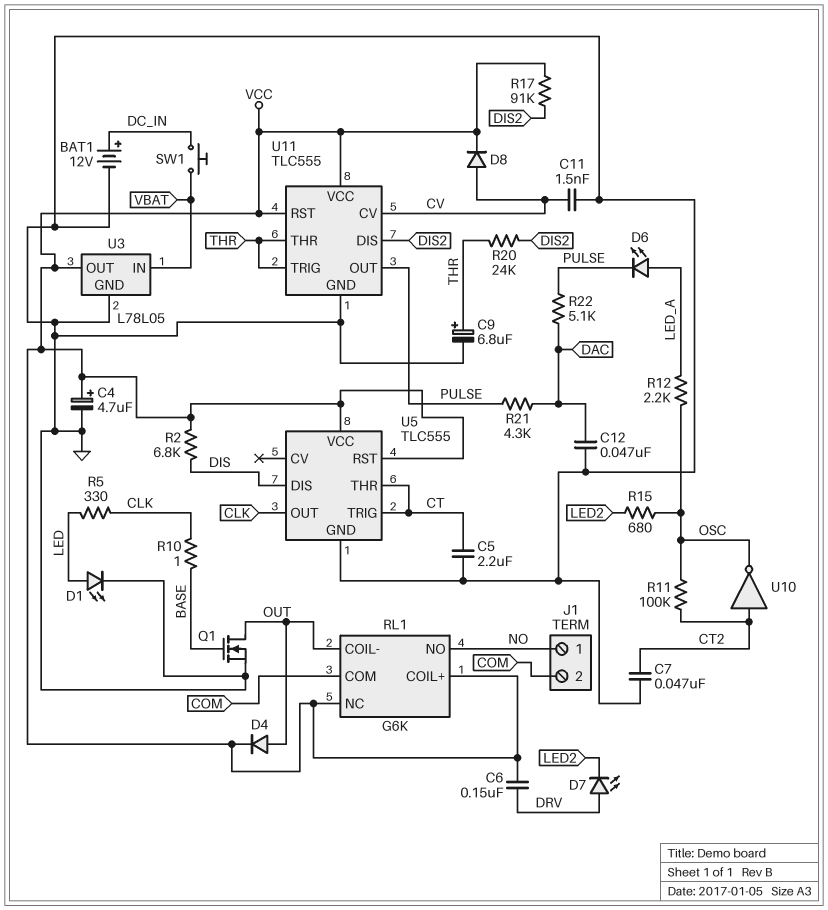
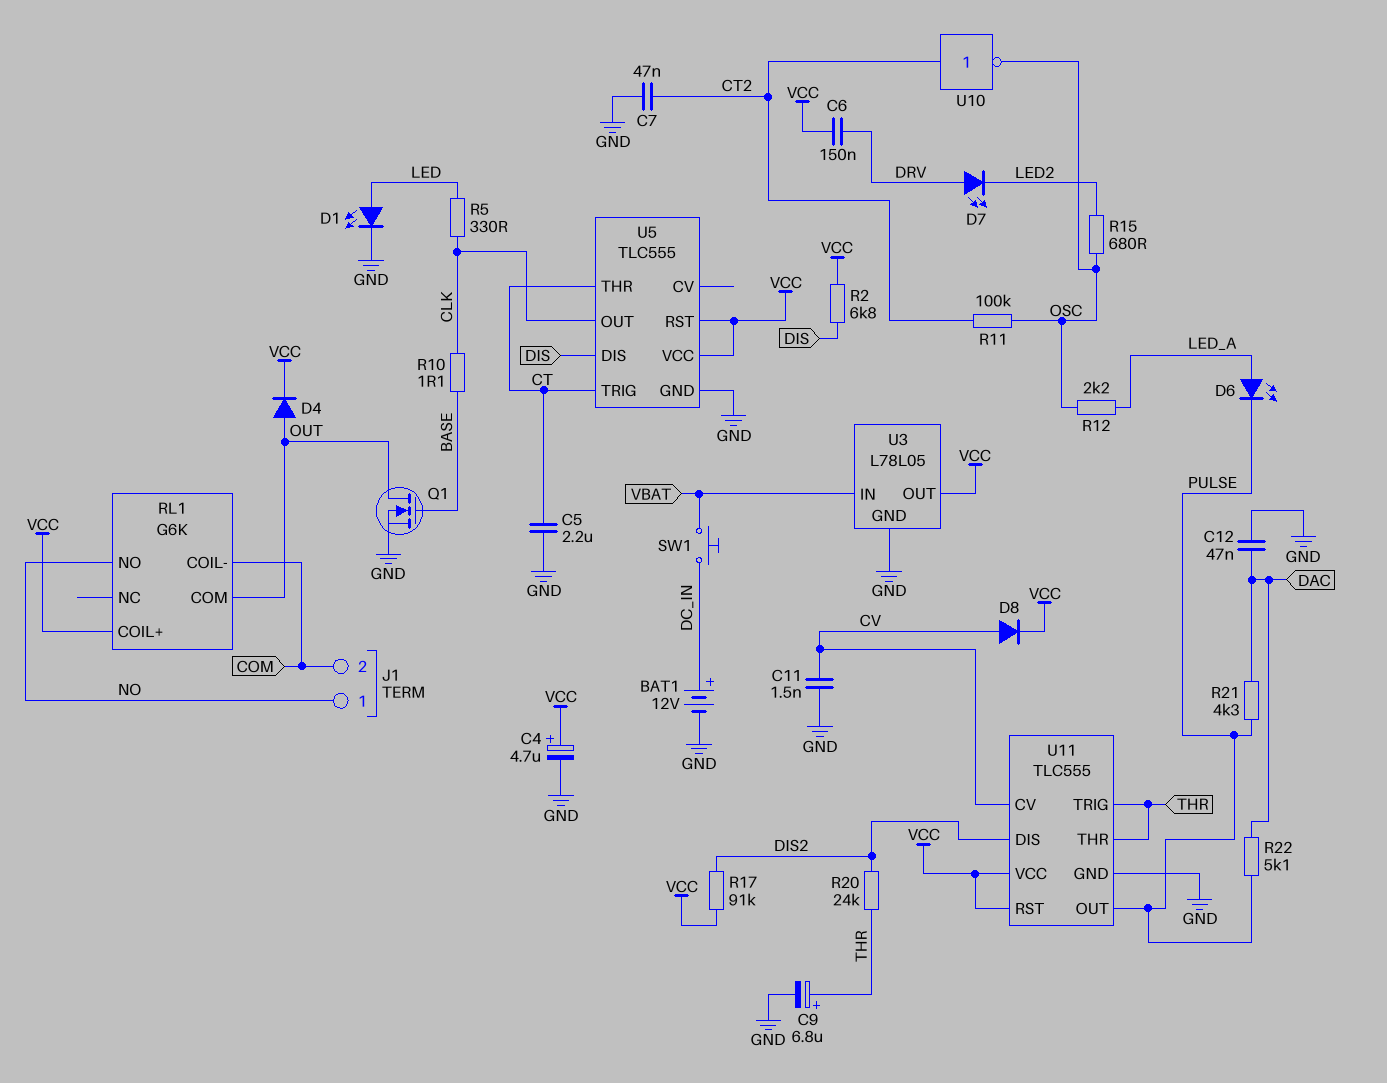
R10: 1 (BASE, CLK) -> 1.1 (BASE, CLK)
RL1 pin COIL-: OUT -> COM
RL1 pin COM: COM -> OUT
RL1 pin NC: VCC -> none

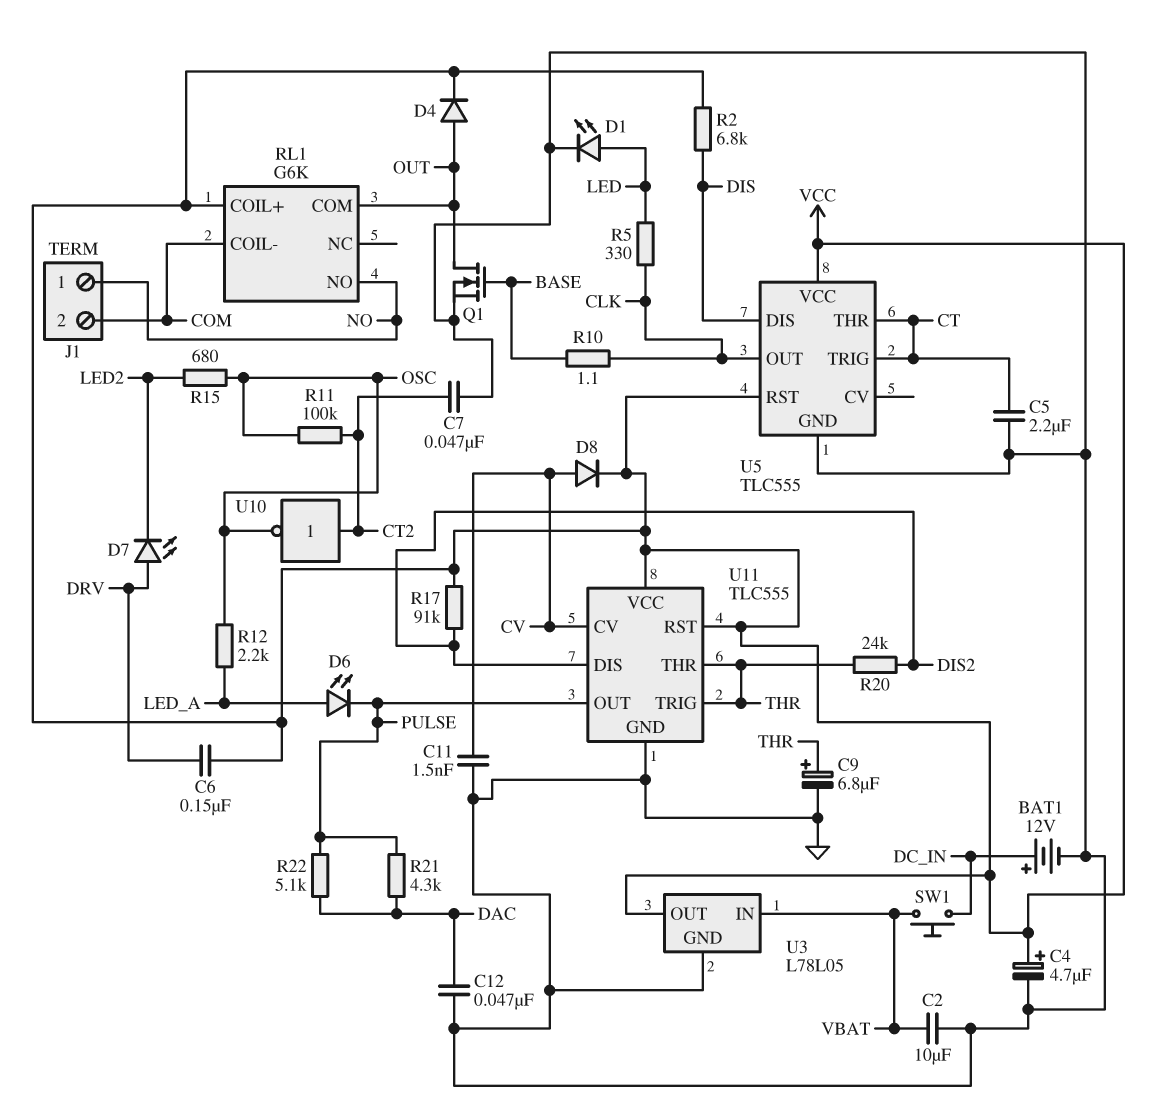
C2: none -> 10uF (GND, VBAT)

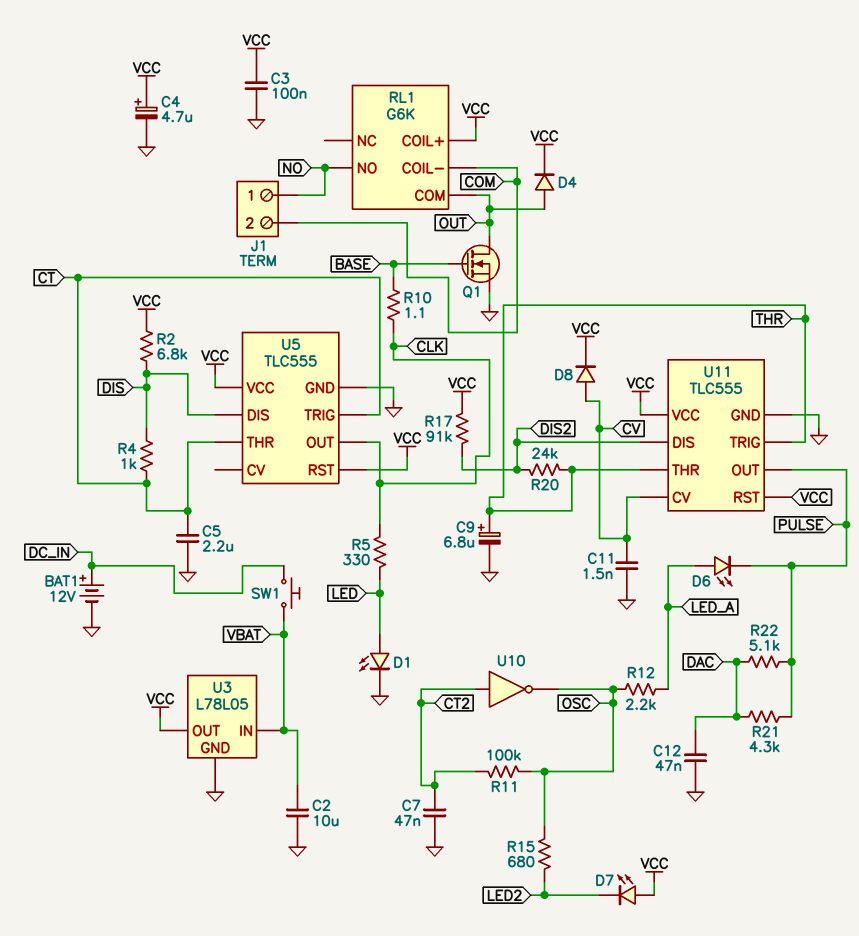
C3: none -> 100nF (GND, VCC)
C6: 150nF (DRV, VCC) -> none
D7: LED (A DRV, K LED2) -> LED (A VCC, K LED2)
R4: none -> 1k (CT, DIS)

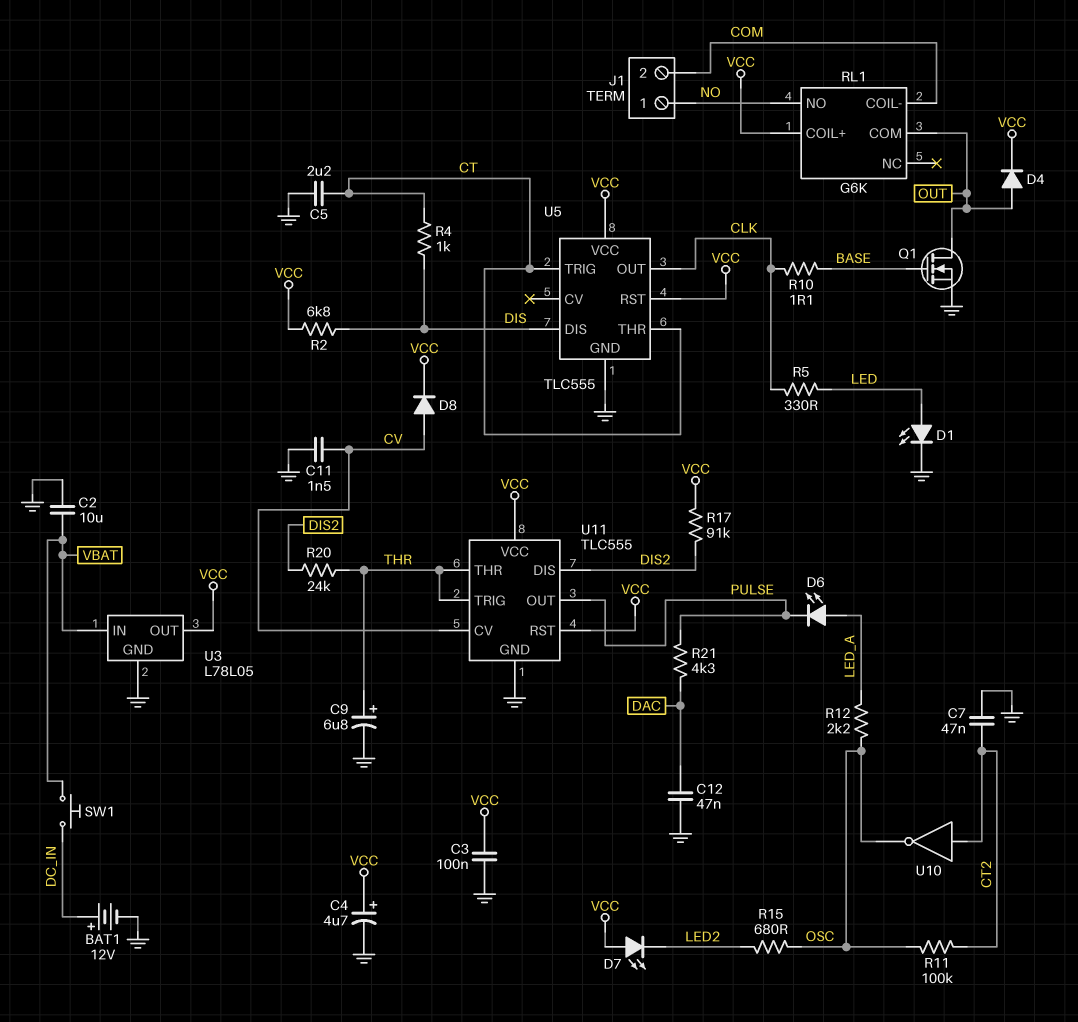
R22: 5.1k (DAC, PULSE) -> none

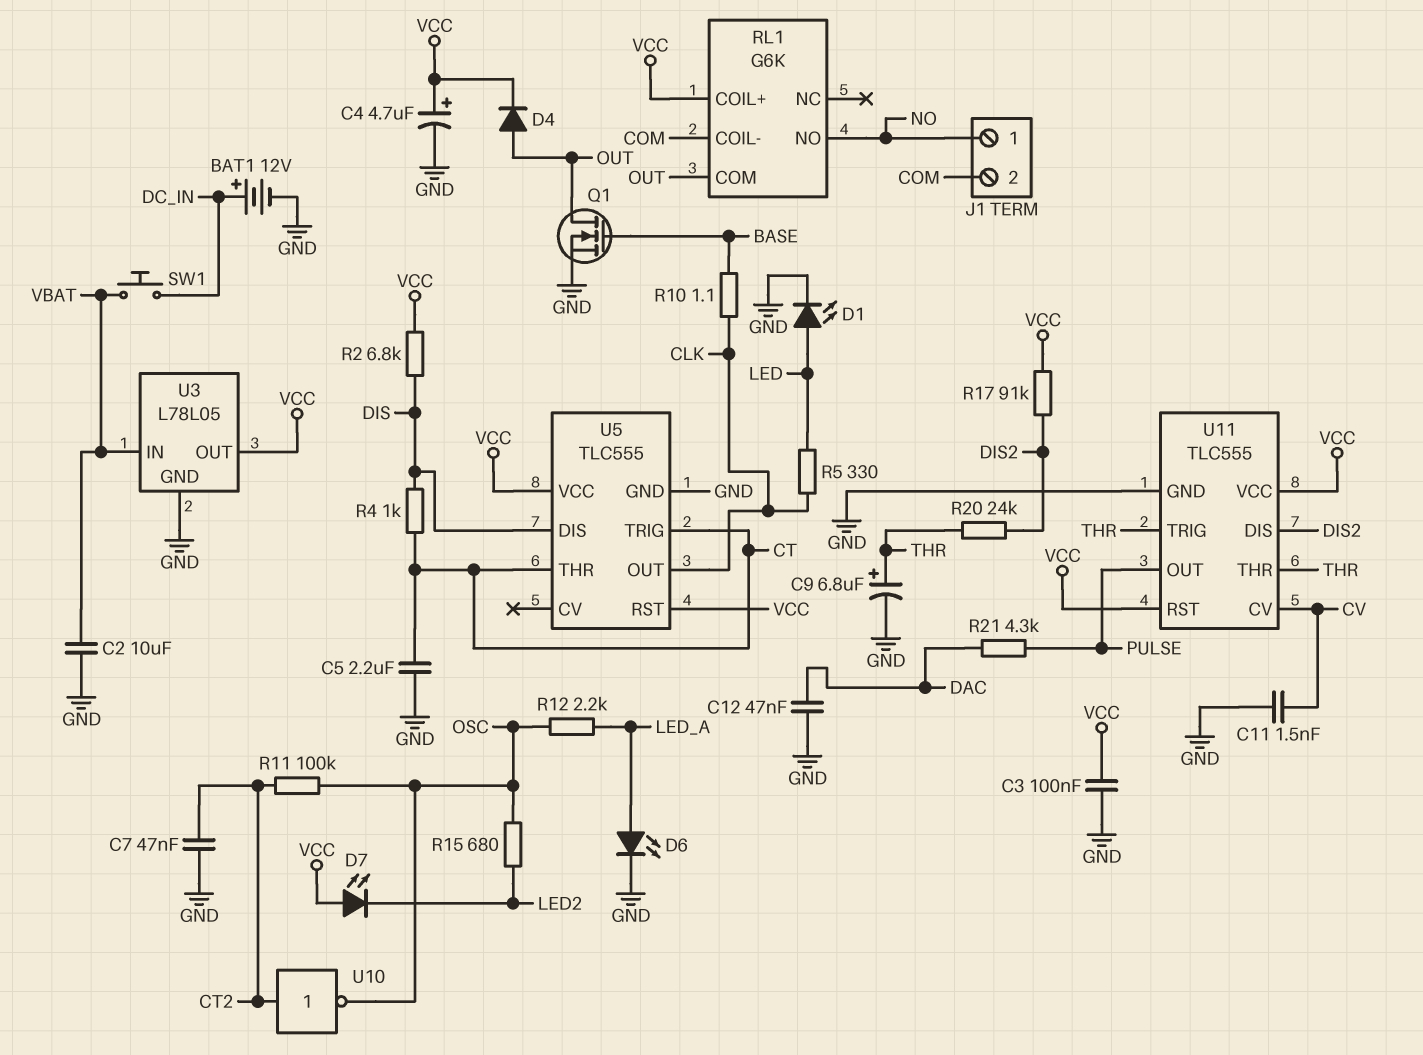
D6: LED (A LED_A, K PULSE) -> LED (A LED_A, K GND)
D8: diode (A CV, K VCC) -> none

